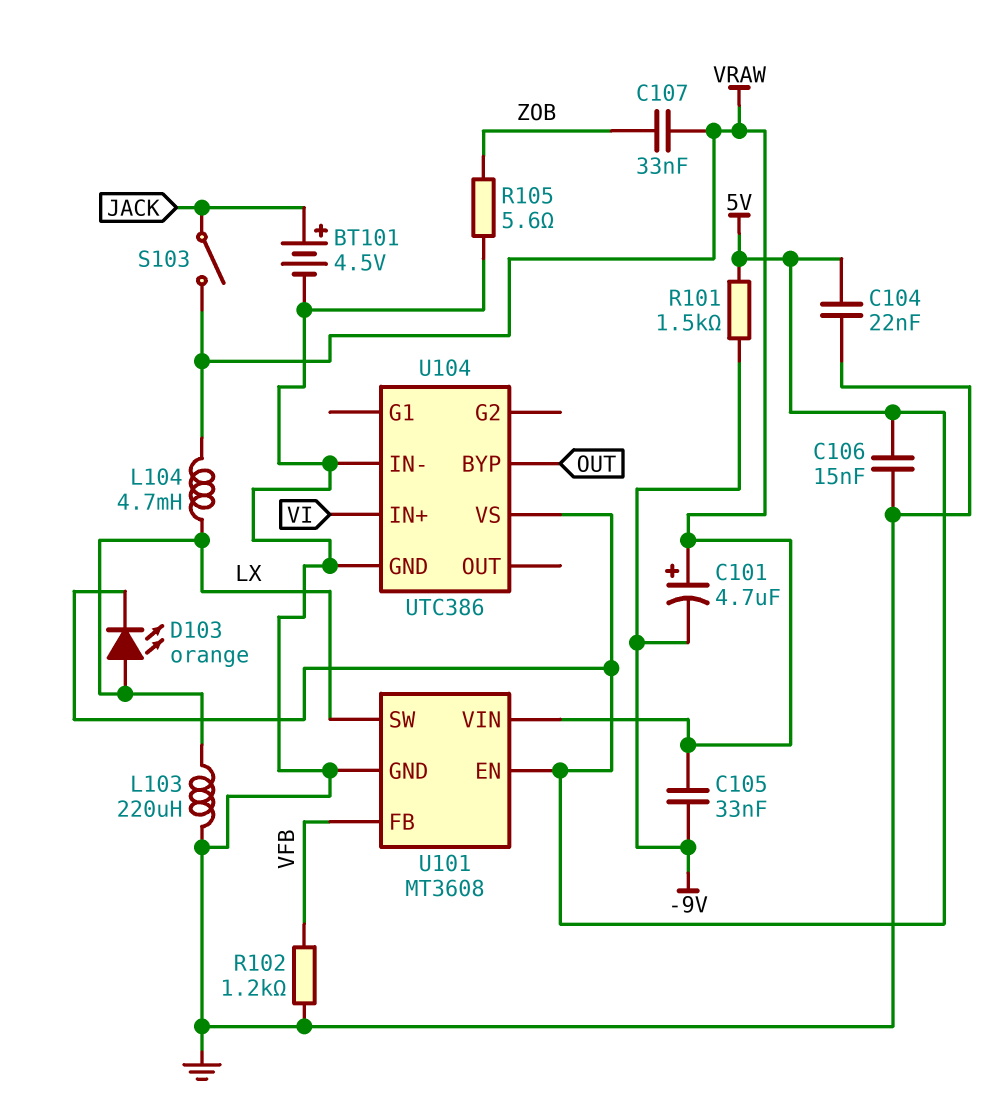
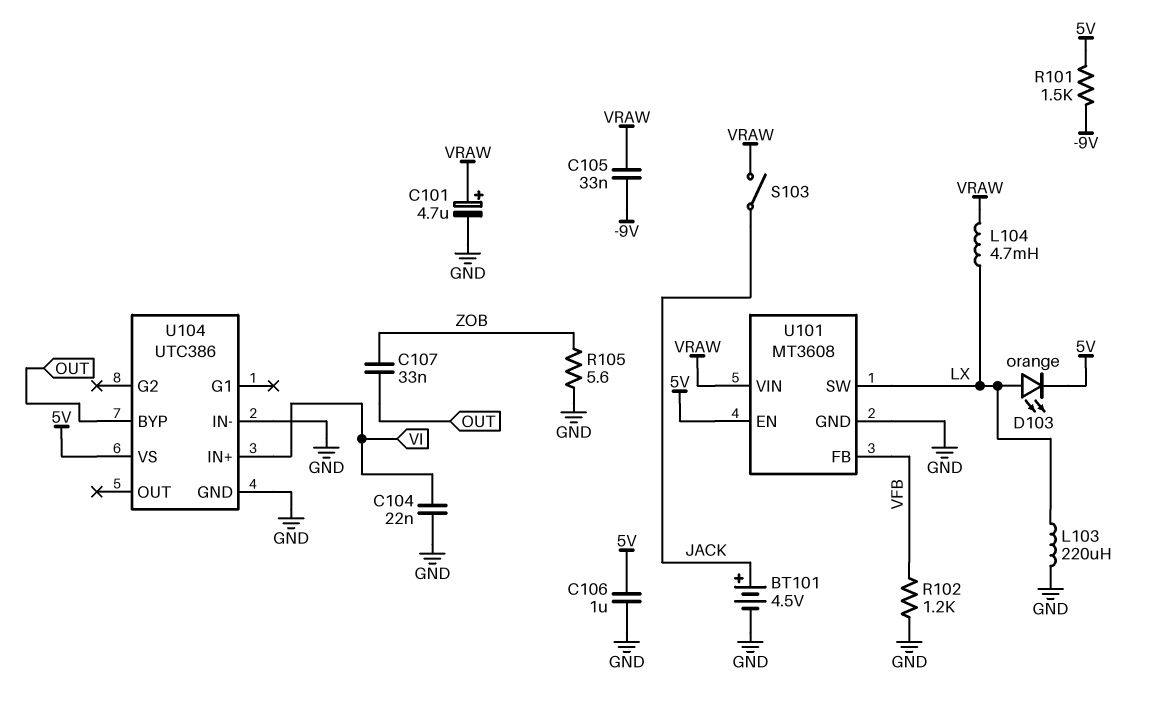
C101: 4.7uF (plus VRAW, minus -9V) -> 4.7uF (plus VRAW, minus GND)
C104: 22nF (5V, GND) -> 22nF (GND, VI)
C106: 15nF (5V, GND) -> 1uF (5V, GND)
C107: 33nF (VRAW, ZOB) -> 33nF (OUT, ZOB)

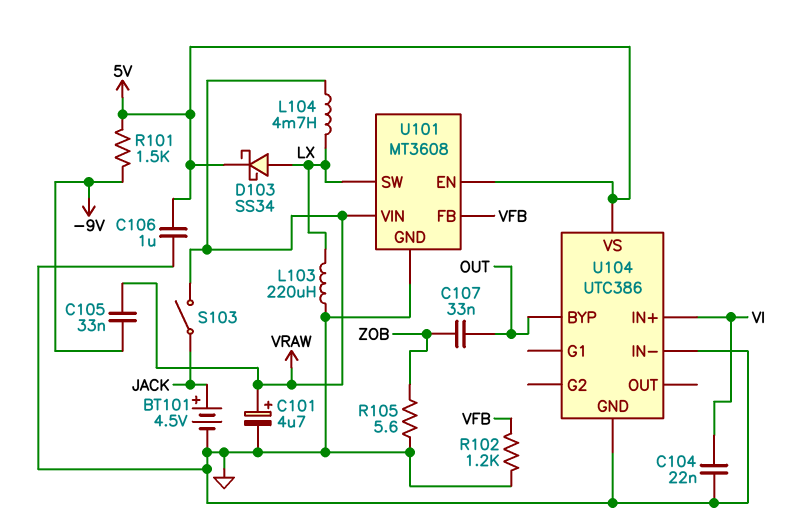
D103: LED orange (A LX, K 5V) -> schottky SS34 (A LX, K 5V)

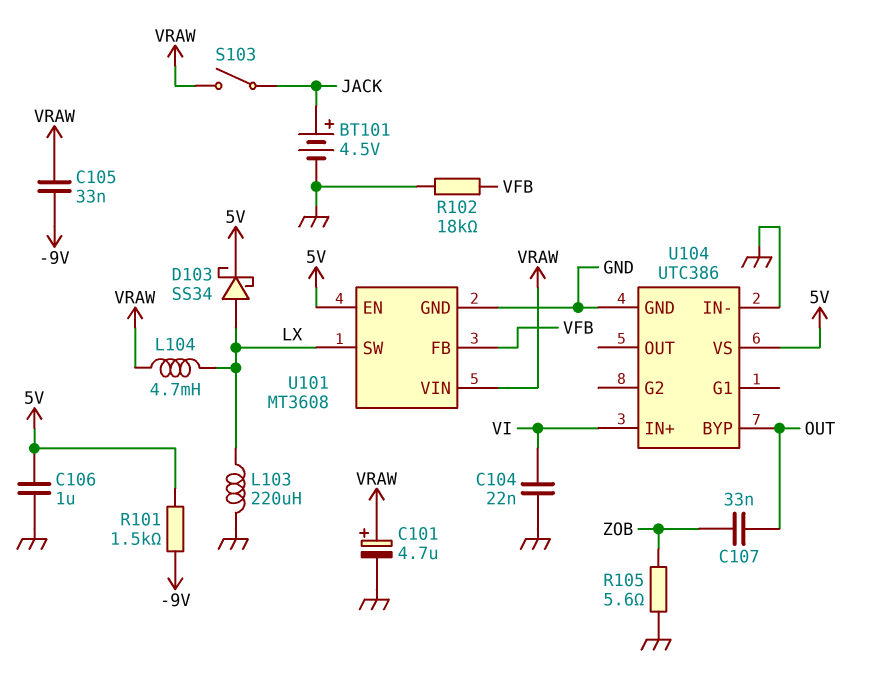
R102: 1.2k (GND, VFB) -> 18k (GND, VFB)

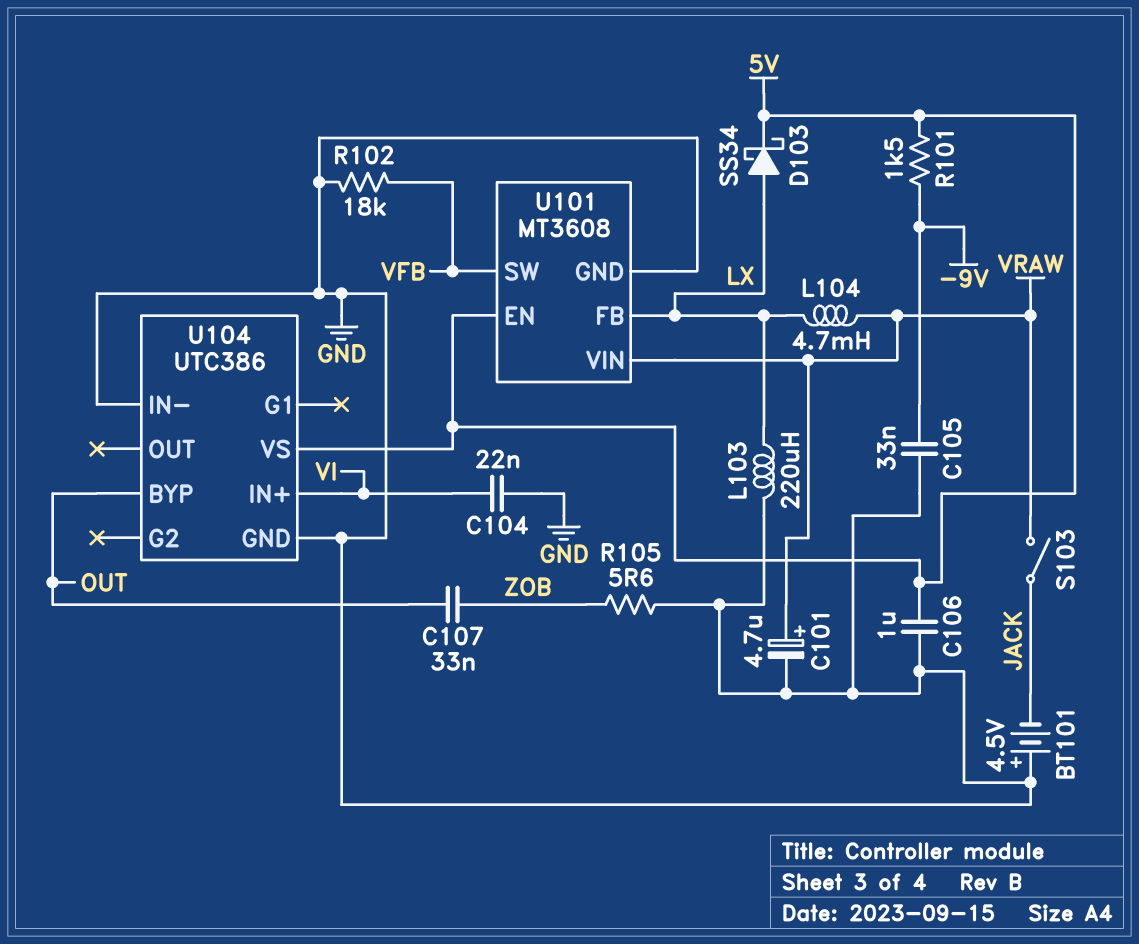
BT101: 4.5V (plus JACK, minus GND) -> 4.5V (plus GND, minus JACK)
C105: 33nF (-9V, VRAW) -> 33nF (-9V, GND)
U101 pin FB: VFB -> LX
U101 pin SW: LX -> VFB

